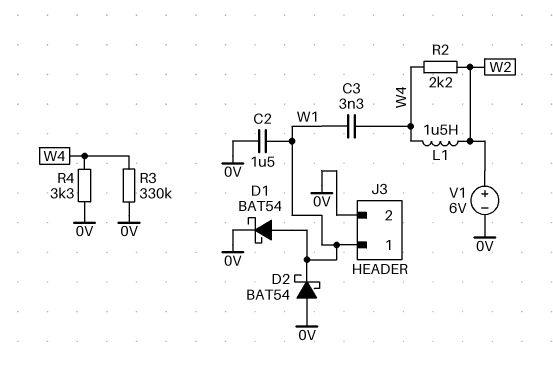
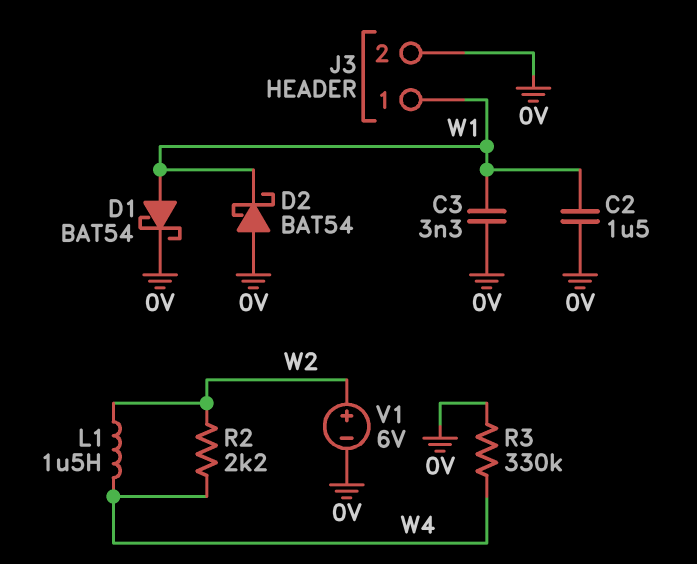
C3: 3.3nF (W1, W4) -> 3.3nF (0V, W1)
R4: 3.3k (0V, W4) -> none

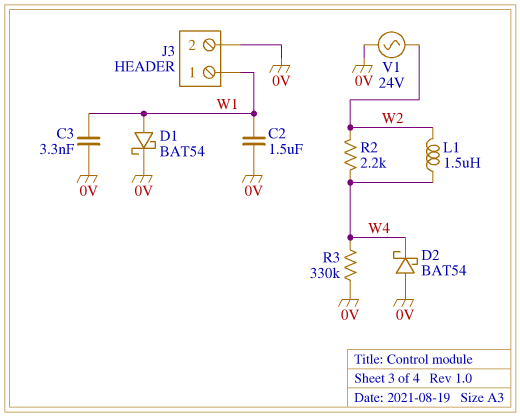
D2: schottky BAT54 (A 0V, K W1) -> schottky BAT54 (A 0V, K W4)
V1: 6V (plus W2, minus 0V) -> AC 24V (0V, W2)

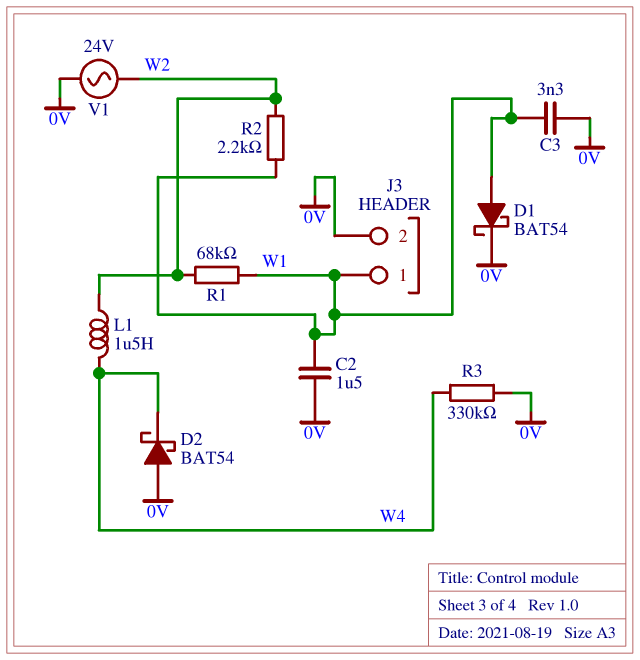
R1: none -> 68k (W1, W2)
R2: 2.2k (W2, W4) -> 2.2k (W1, W2)

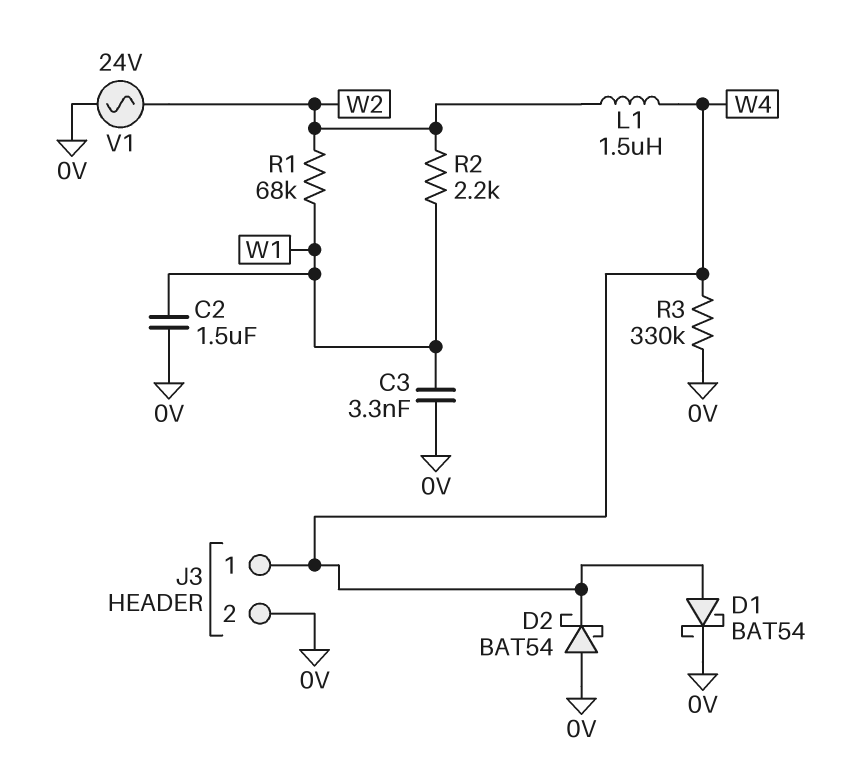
D1: schottky BAT54 (A W1, K 0V) -> schottky BAT54 (A W4, K 0V)
J3 pin 1: W1 -> W4

